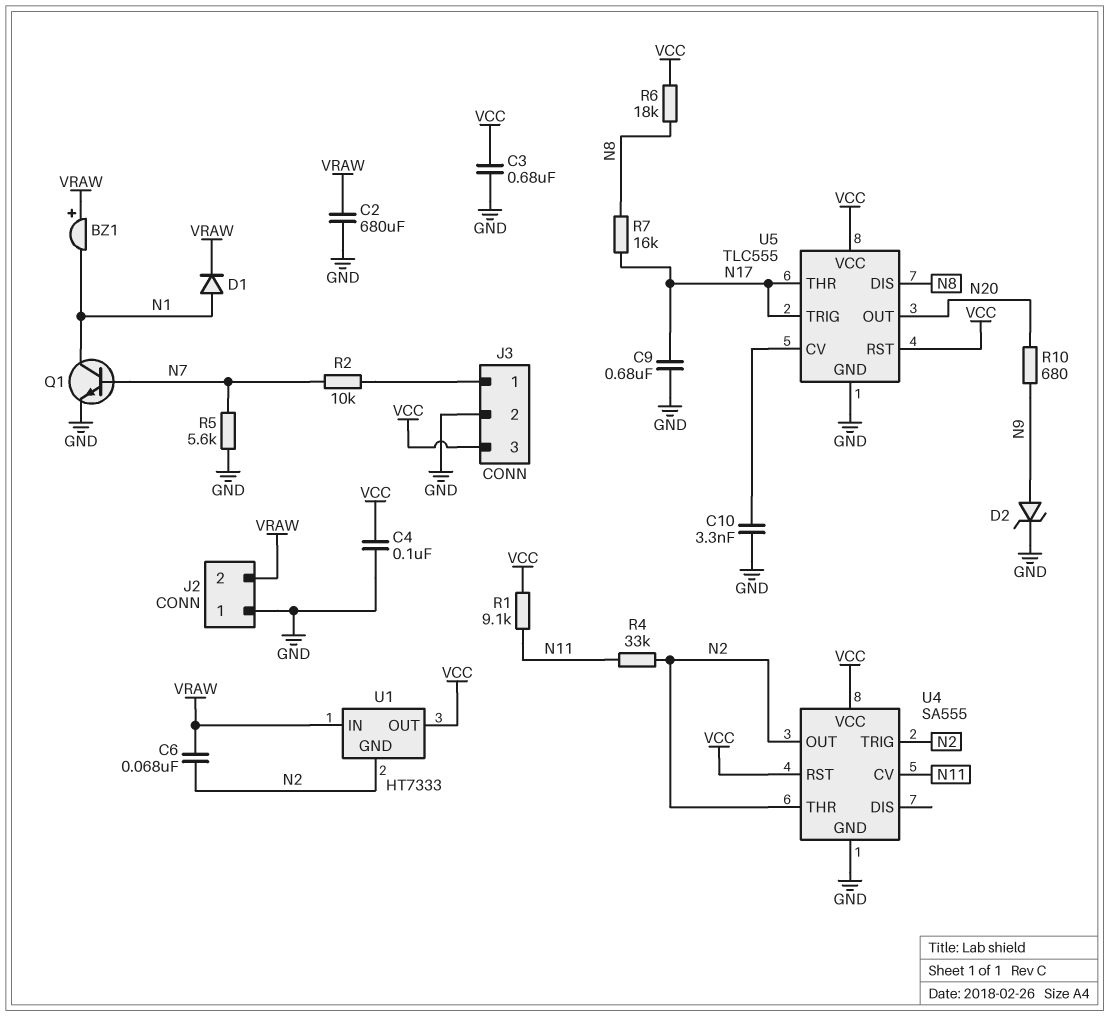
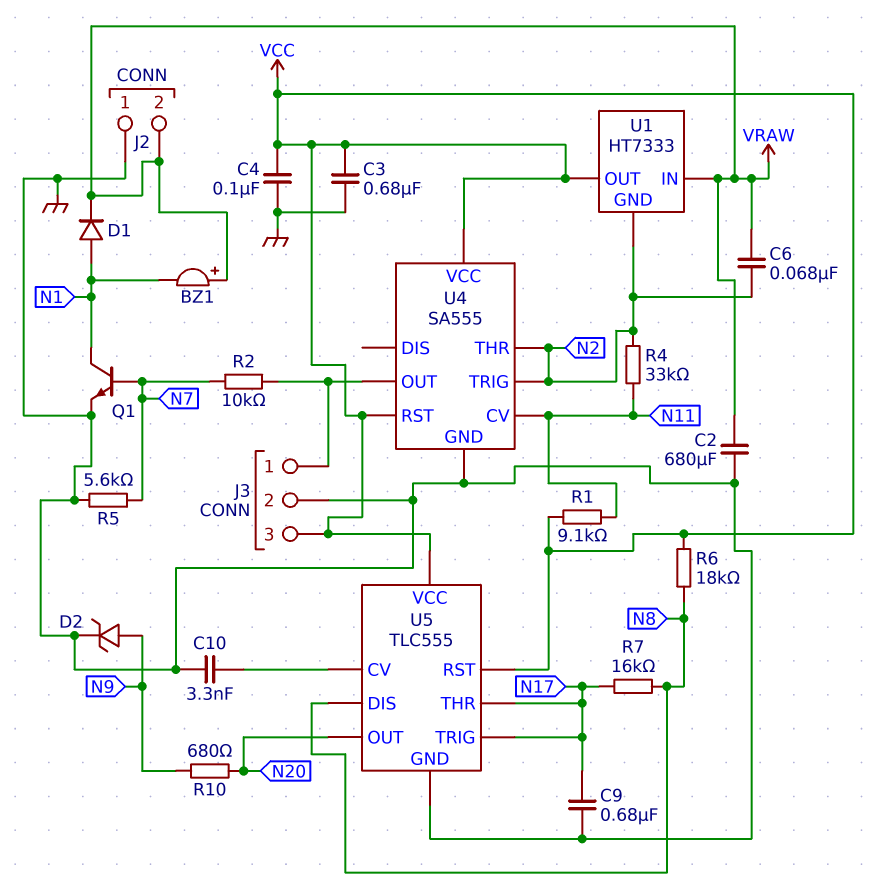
U4 pin OUT: N2 -> J3/1

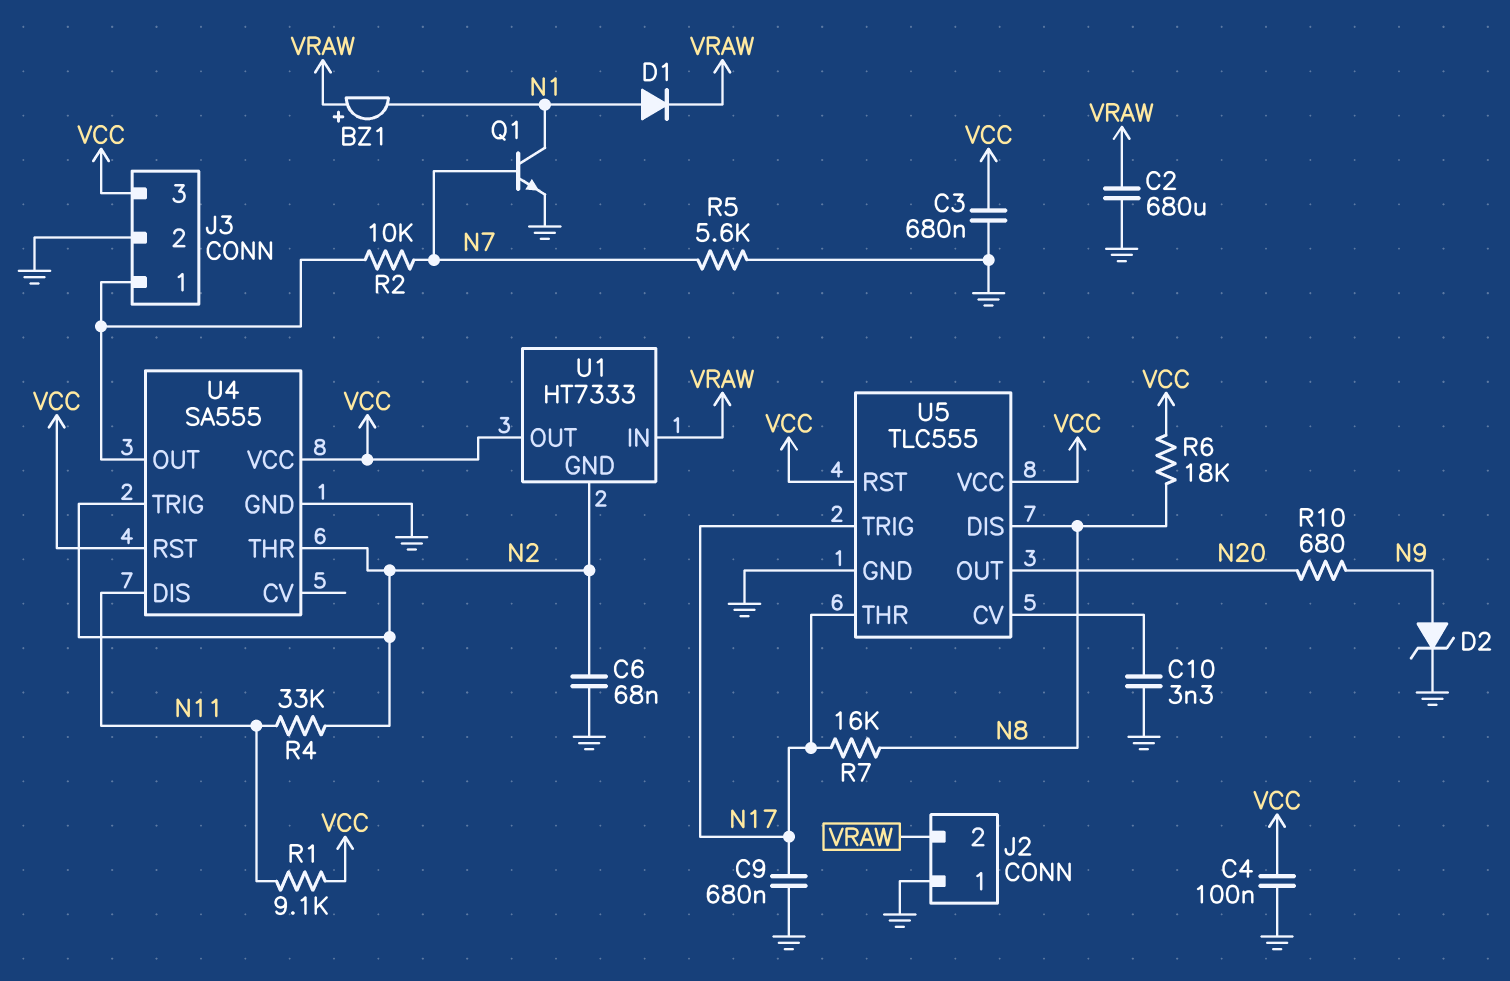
C6: 68nF (N2, VRAW) -> 68nF (GND, N2)
U4 pin CV: N11 -> none
U4 pin DIS: none -> N11

